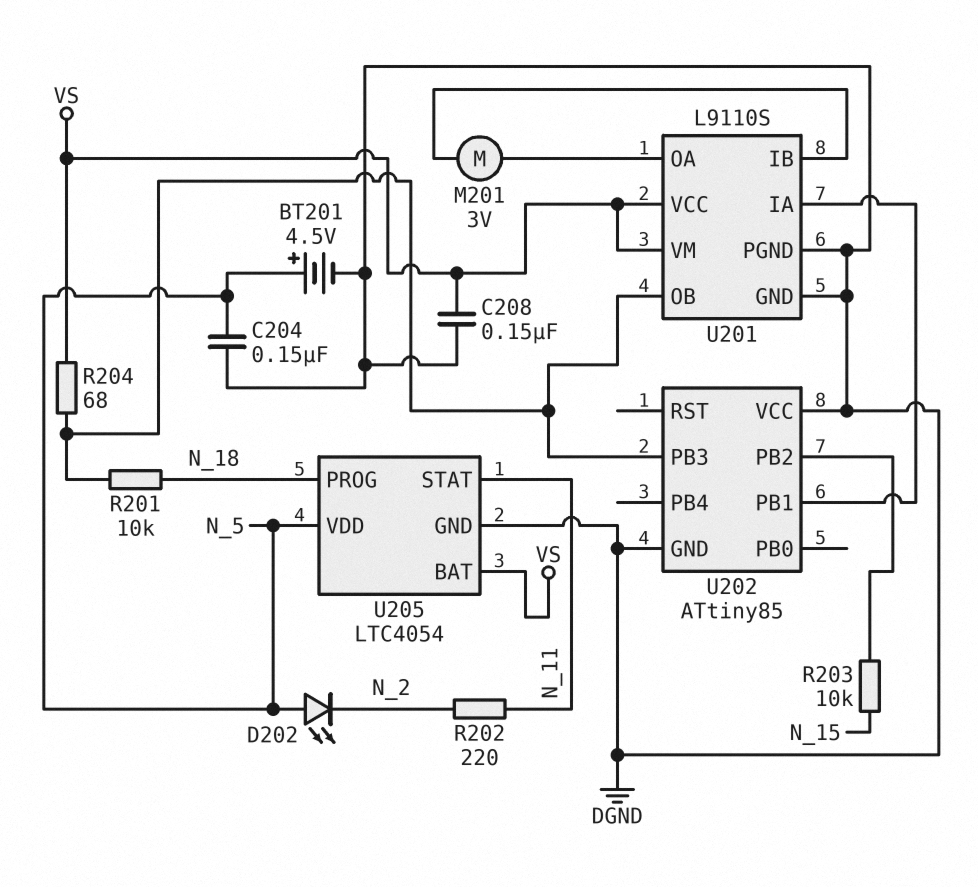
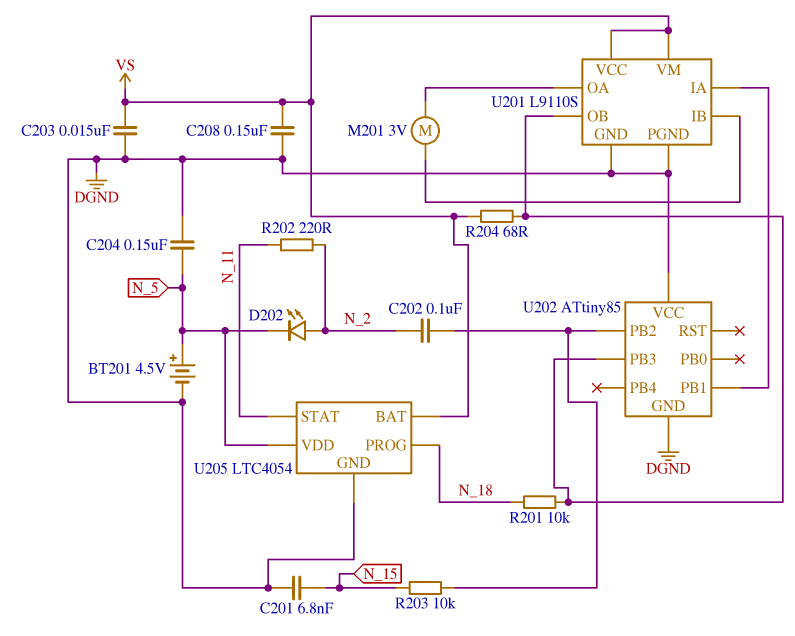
C201: none -> 6.8nF (DGND, N_15)
C202: none -> 100nF (N_2, U202/PB2)
C203: none -> 15nF (DGND, VS)
D202: LED (A N_5, K N_2) -> LED (A N_2, K N_5)

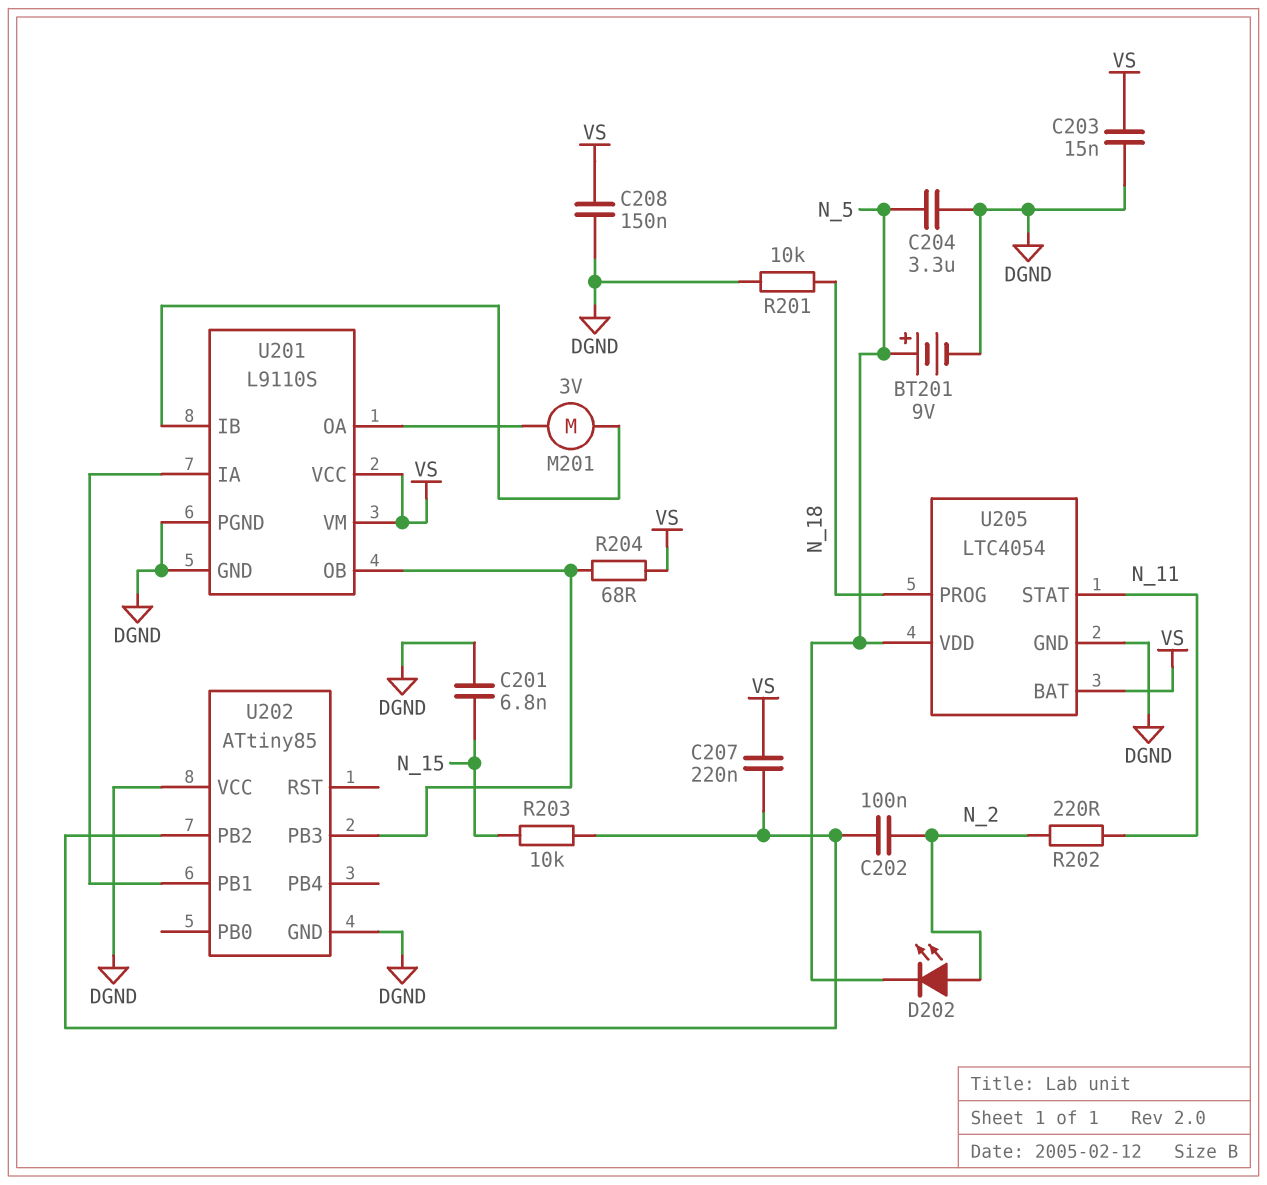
BT201: 4.5V (plus N_5, minus DGND) -> 9V (plus N_5, minus DGND)
C204: 150nF (DGND, N_5) -> 3.3uF (DGND, N_5)
C207: none -> 220nF (U202/PB2, VS)
R201: 10k (N_18, U201/OB) -> 10k (DGND, N_18)

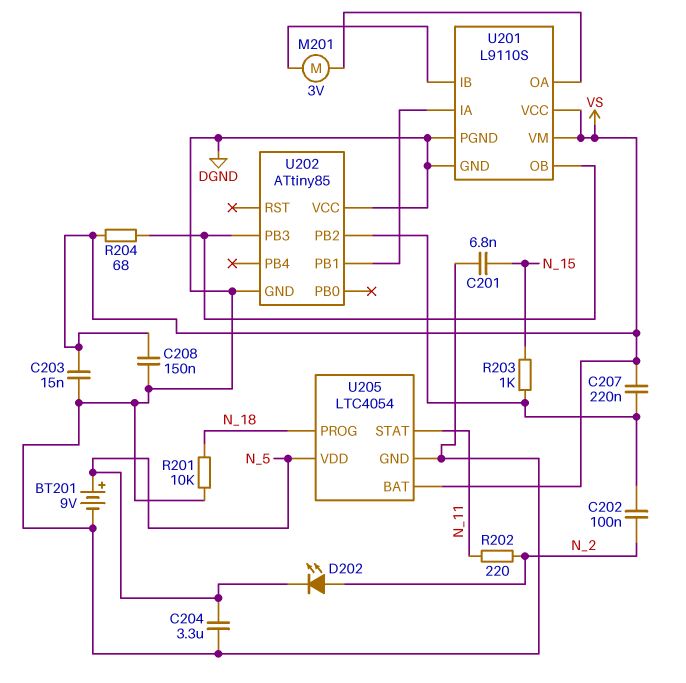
R203: 10k (N_15, U202/PB2) -> 1k (N_15, U202/PB2)

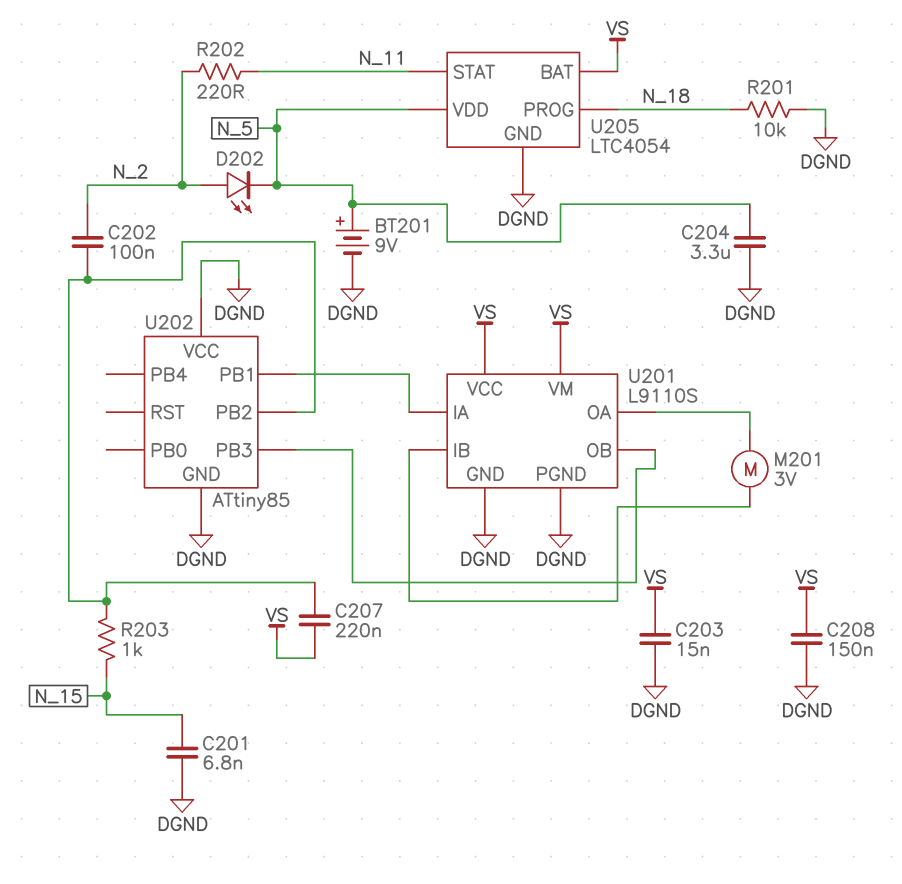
R204: 68 (U201/OB, VS) -> none

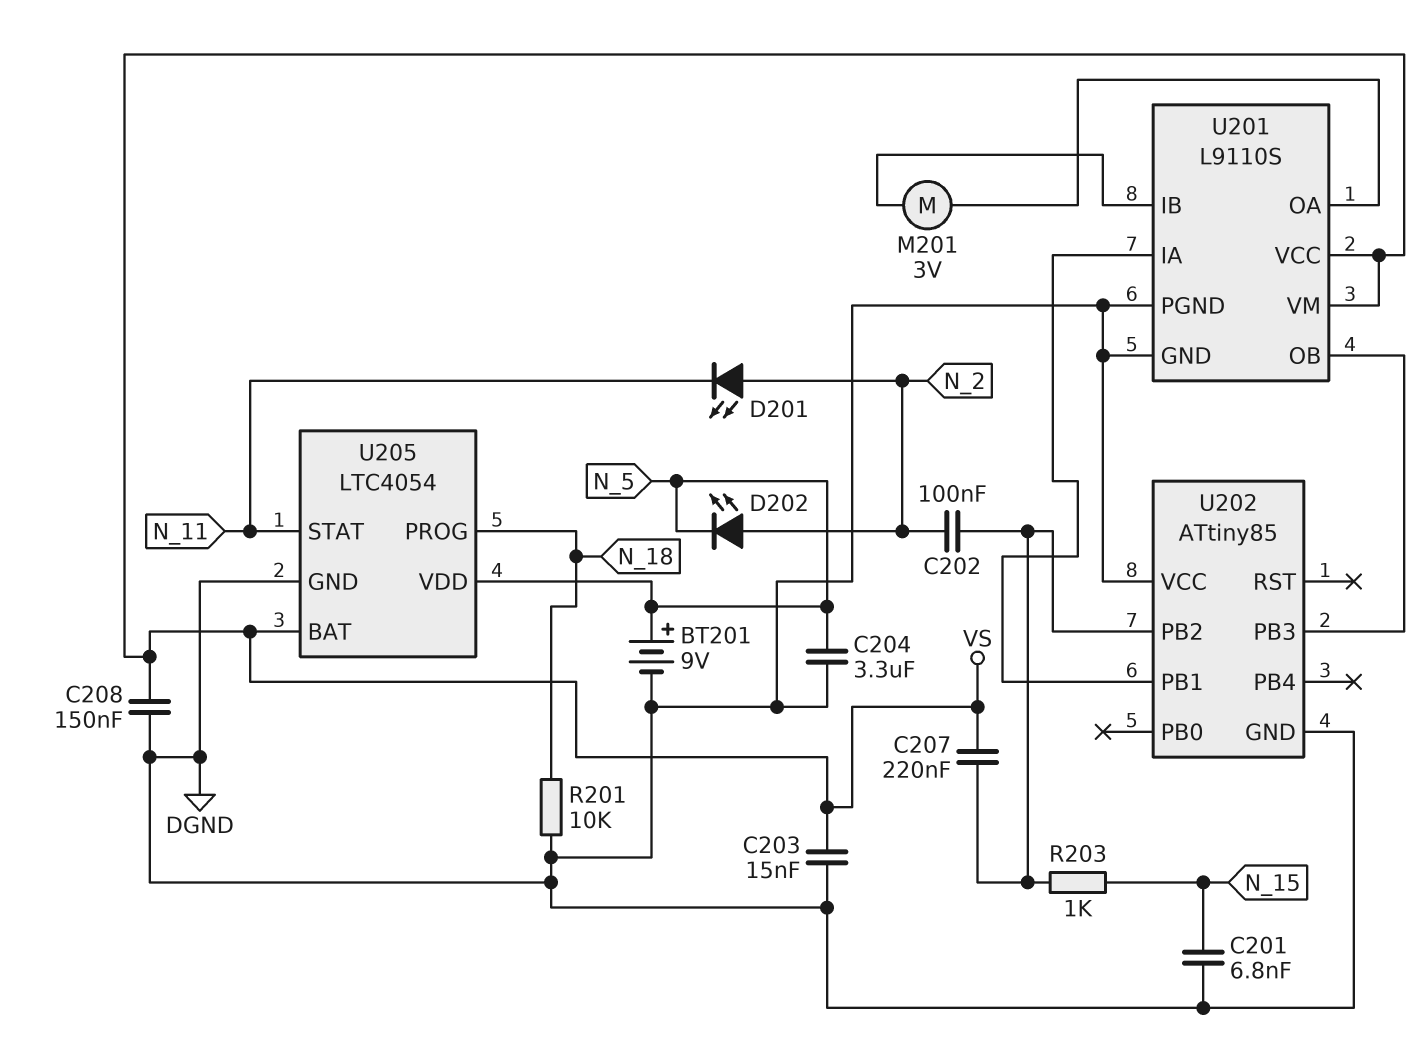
D201: none -> LED (A N_2, K N_11)
R202: 220 (N_2, N_11) -> none

